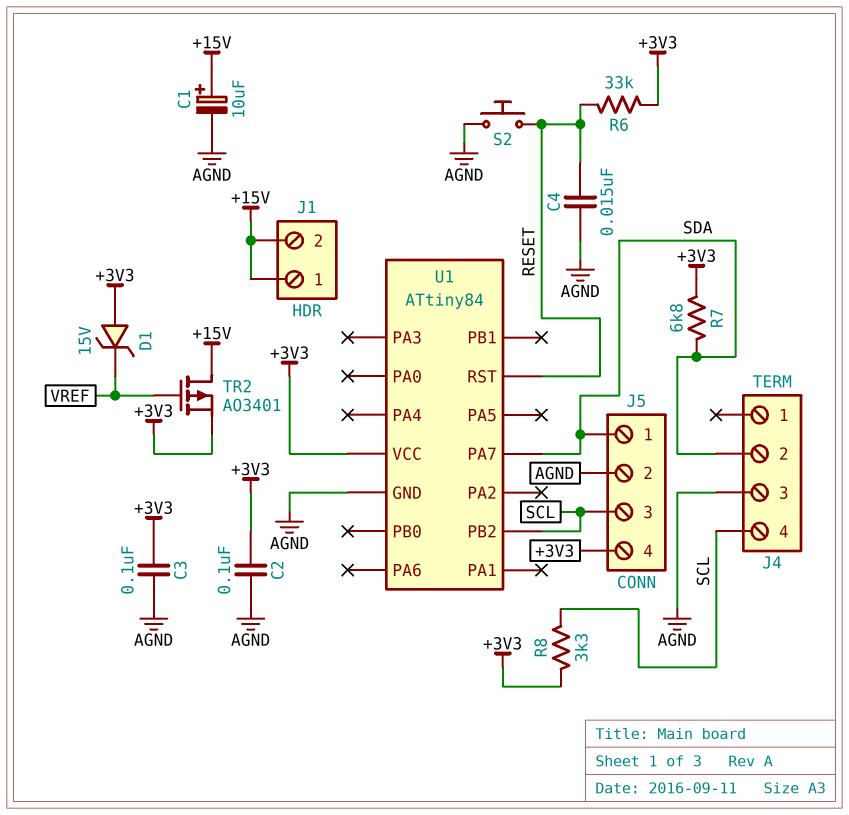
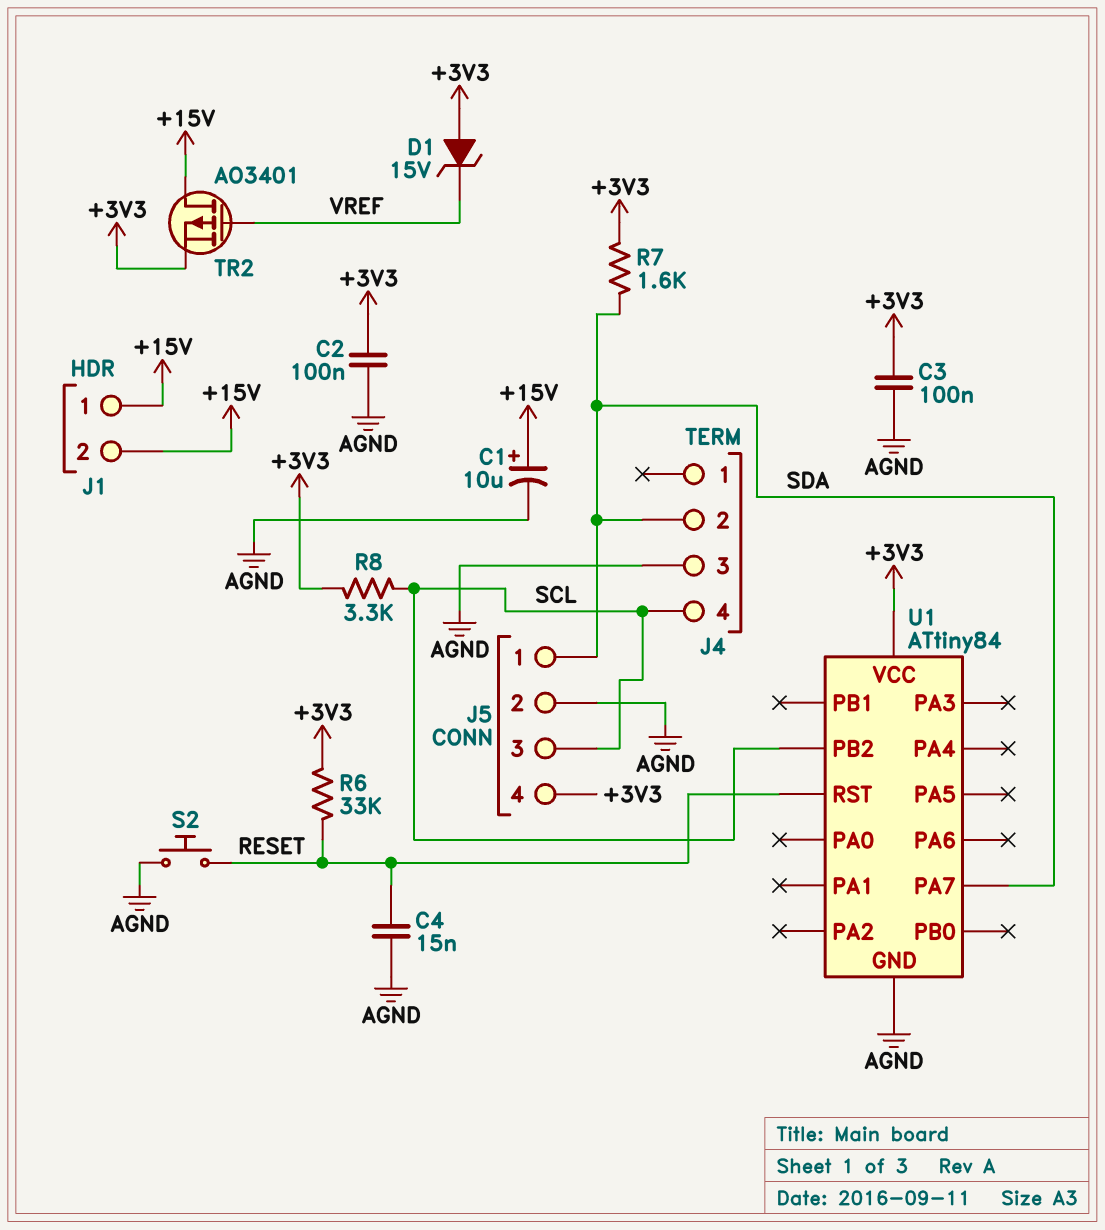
R7: 6.8k (+3V3, SDA) -> 1.6k (+3V3, SDA)

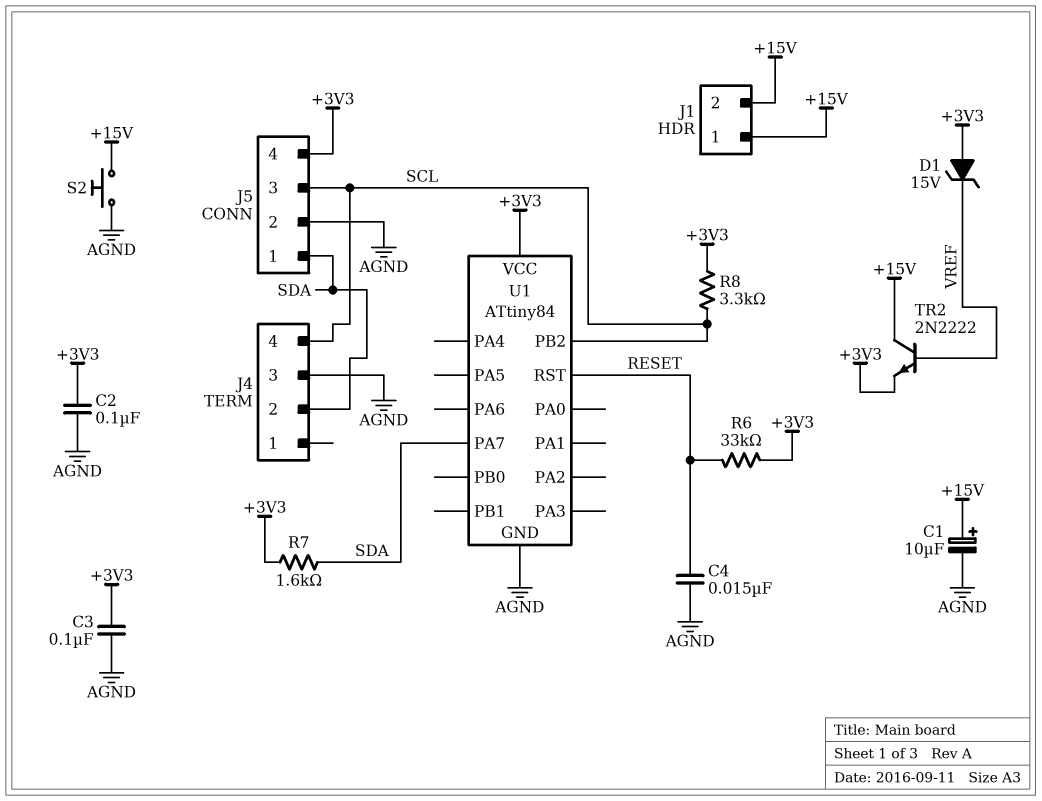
S2: button (AGND, RESET) -> button (+15V, AGND)
TR2: PMOS AO3401 (G VREF, D +15V, S +3V3) -> NPN 2N2222 (B VREF, C +15V, E +3V3)

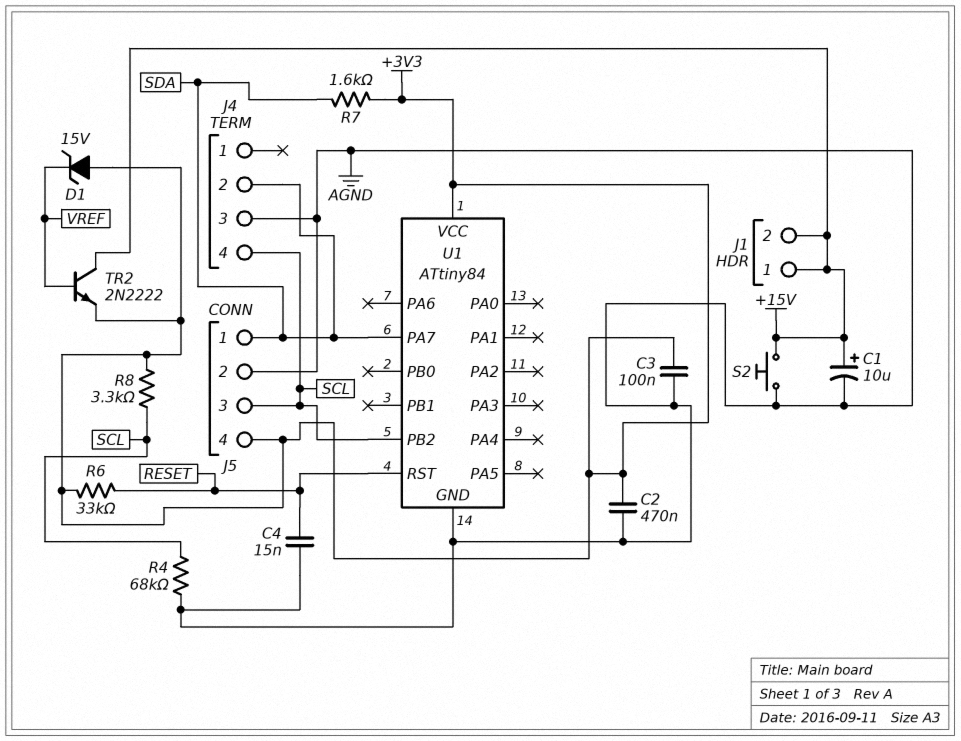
C2: 100nF (+3V3, AGND) -> 470nF (+3V3, AGND)
R4: none -> 68k (AGND, SCL)

